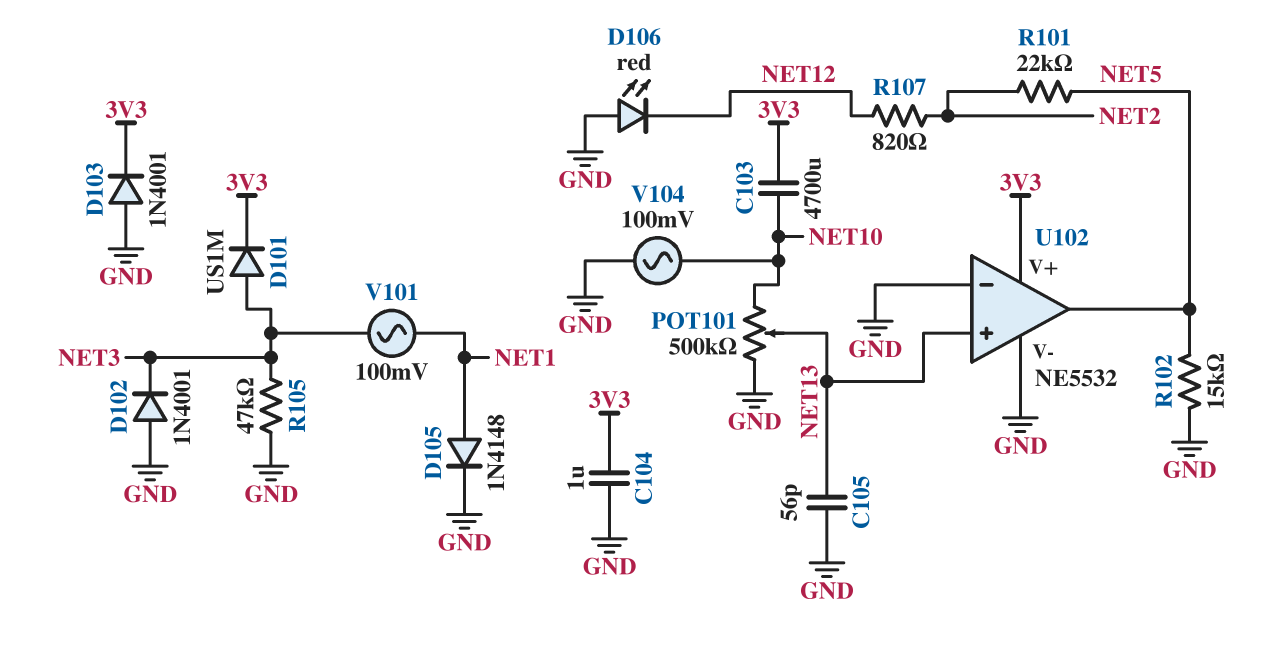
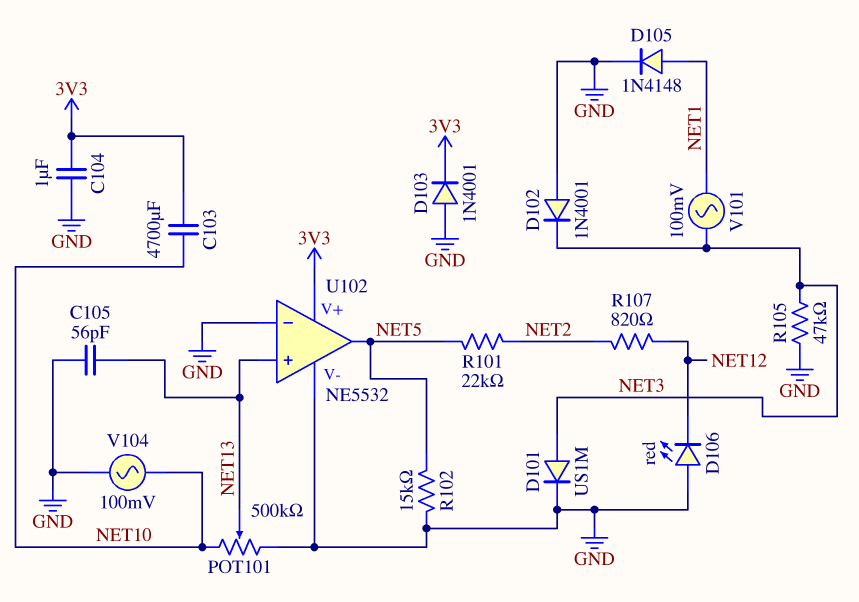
D101: diode US1M (A NET3, K 3V3) -> diode US1M (A NET3, K GND)

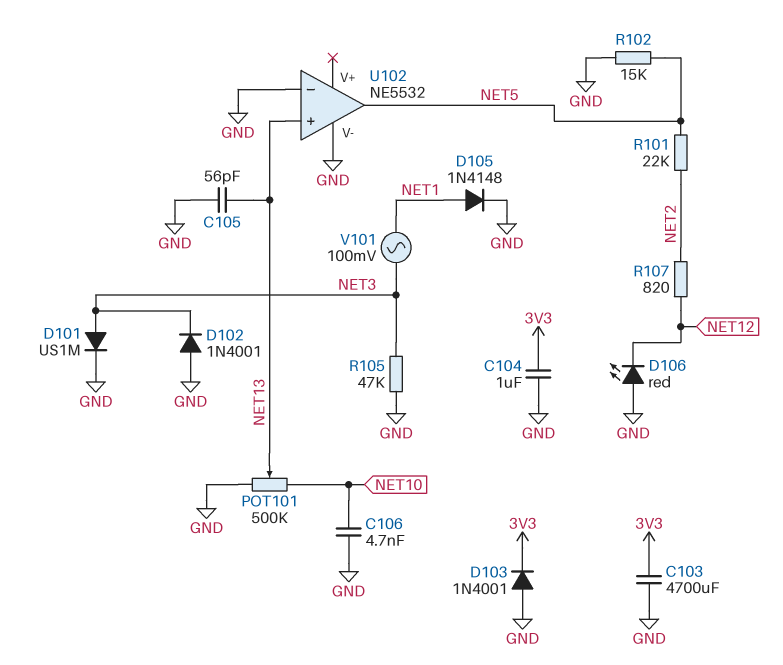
C103: 4700uF (3V3, NET10) -> 4700uF (3V3, GND)
C106: none -> 4.7nF (GND, NET10)
U102 pin V+: 3V3 -> none
V104: AC 100mV (GND, NET10) -> none

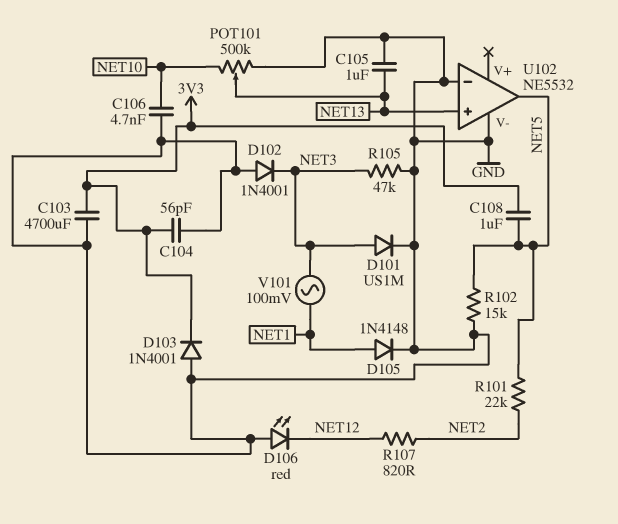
C104: 1uF (3V3, GND) -> 56pF (3V3, GND)
C105: 56pF (GND, NET13) -> 1uF (GND, NET13)
C108: none -> 1uF (3V3, NET5)

